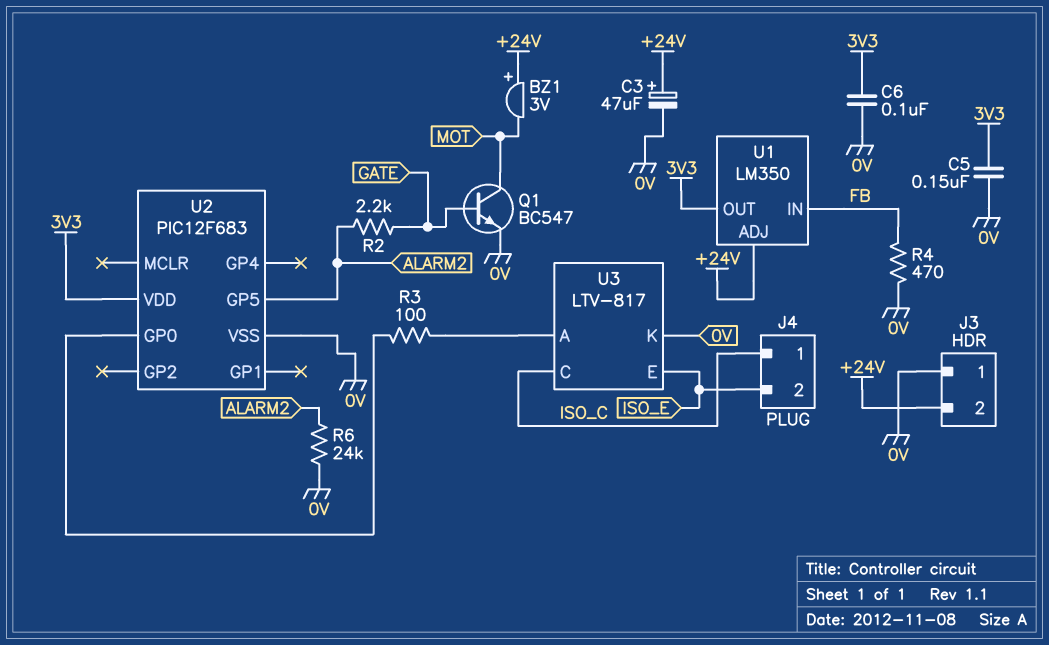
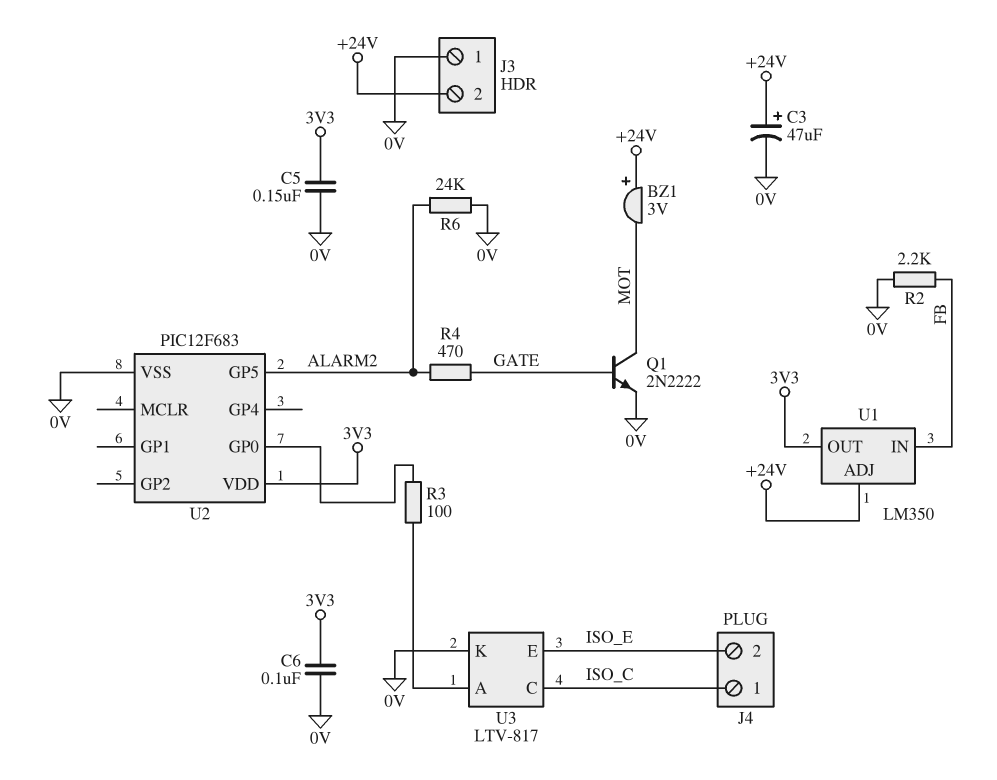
Q1: NPN BC547 (B GATE, C MOT, E 0V) -> NPN 2N2222 (B GATE, C MOT, E 0V)
R2: 2.2k (ALARM2, GATE) -> 2.2k (0V, FB)
R4: 470 (0V, FB) -> 470 (ALARM2, GATE)

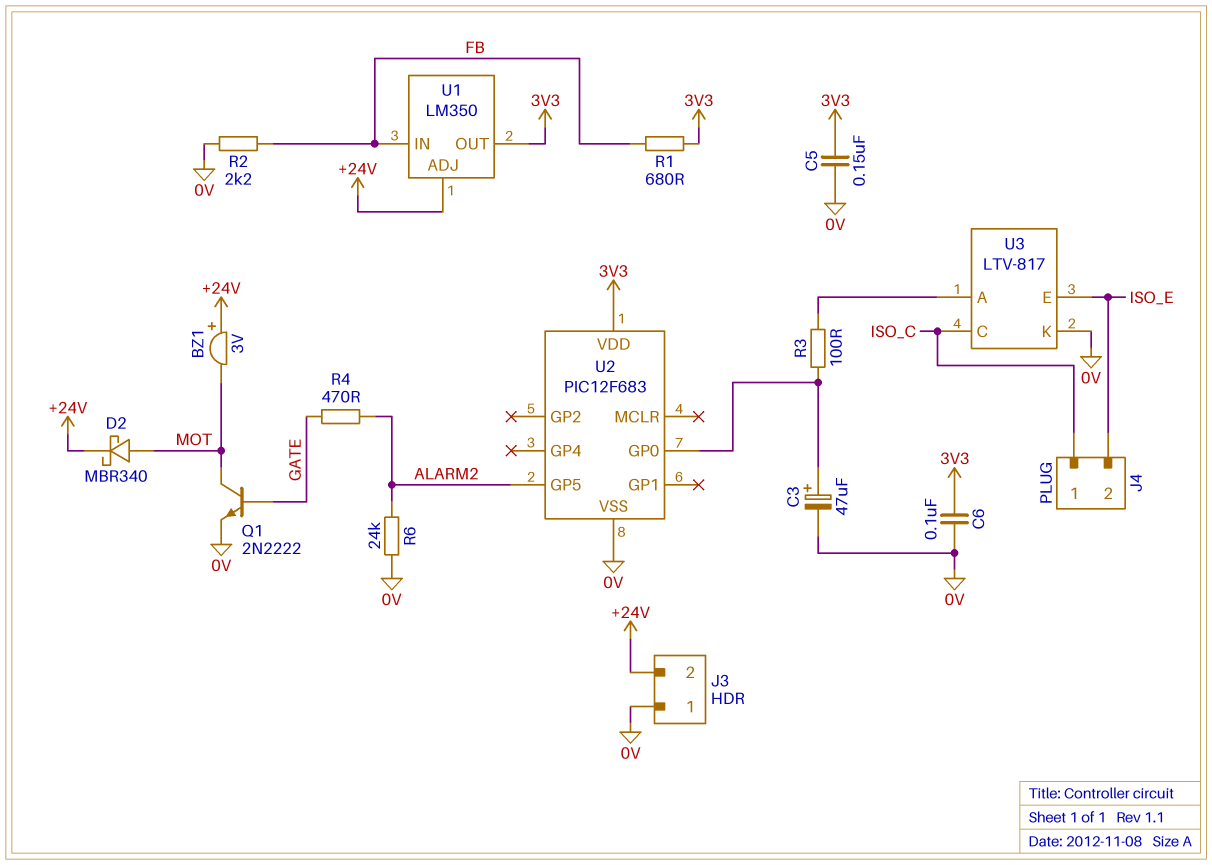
C3: 47uF (plus +24V, minus 0V) -> 47uF (plus U2/GP0, minus 0V)
D2: none -> schottky MBR340 (A MOT, K +24V)
R1: none -> 680 (3V3, FB)

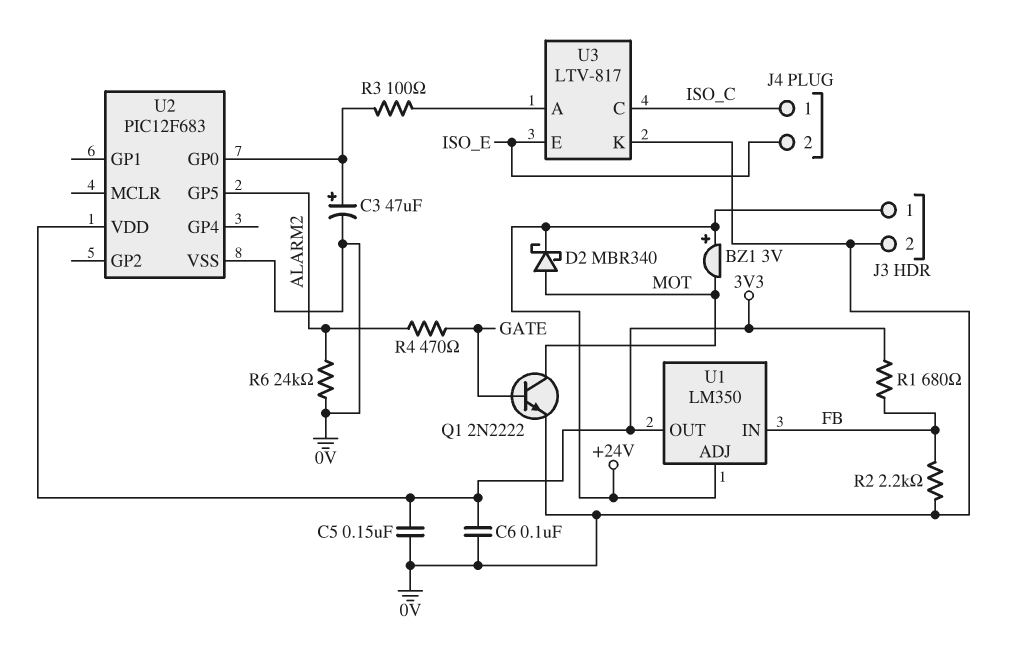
J3 pin 1: 0V -> +24V
J3 pin 2: +24V -> 0V

